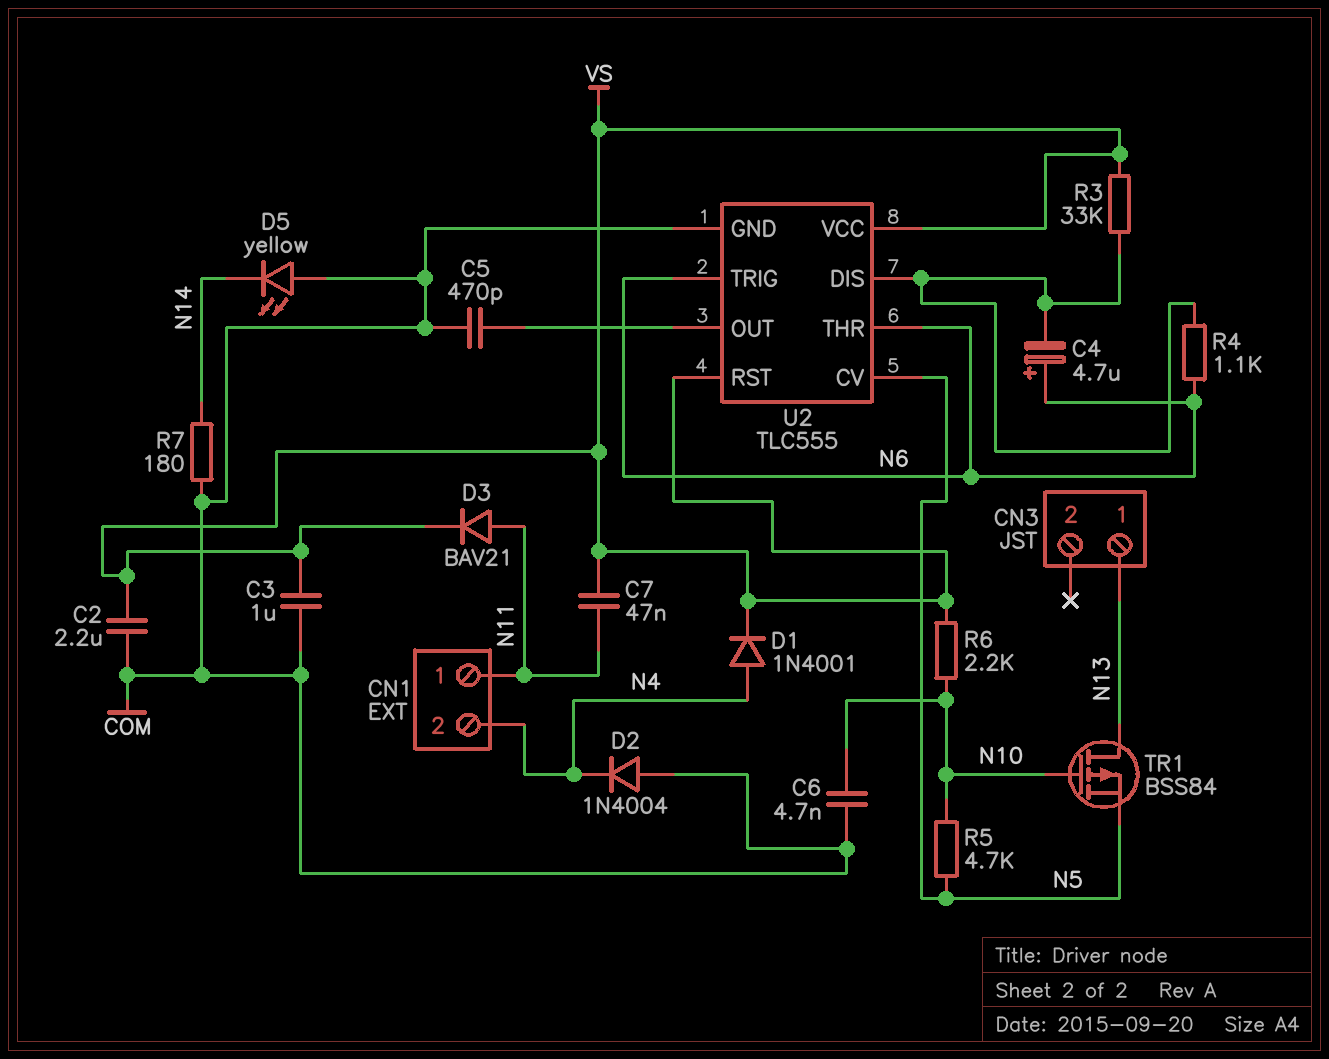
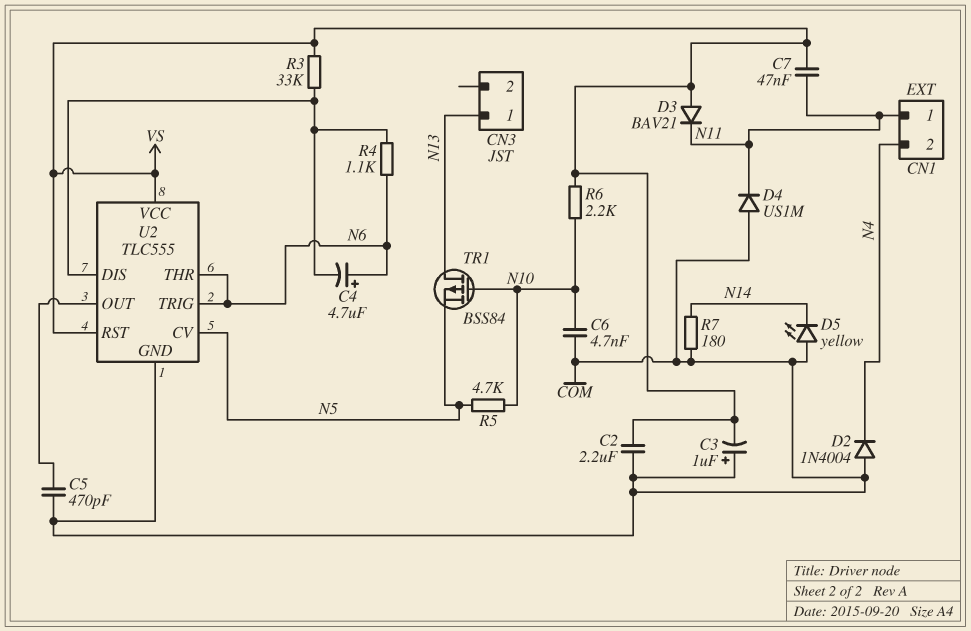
C3: 1uF (COM, VS) -> 1uF (plus COM, minus VS)
D1: diode 1N4001 (A N4, K VS) -> none
D3: diode BAV21 (A N11, K VS) -> diode BAV21 (A VS, K N11)
D4: none -> diode US1M (A COM, K N11)

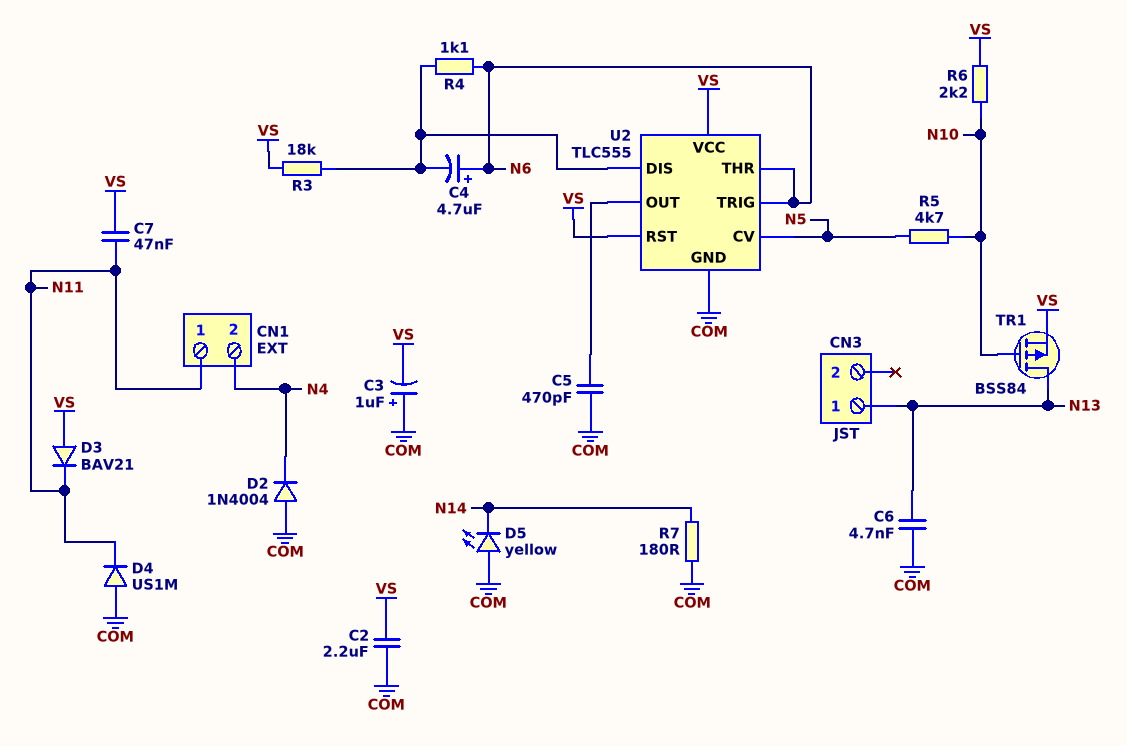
C6: 4.7nF (COM, N10) -> 4.7nF (COM, N13)
R3: 33k (U2/DIS, VS) -> 18k (U2/DIS, VS)
TR1: PMOS BSS84 (G N10, D N13, S N5) -> PMOS BSS84 (G N10, D N13, S VS)

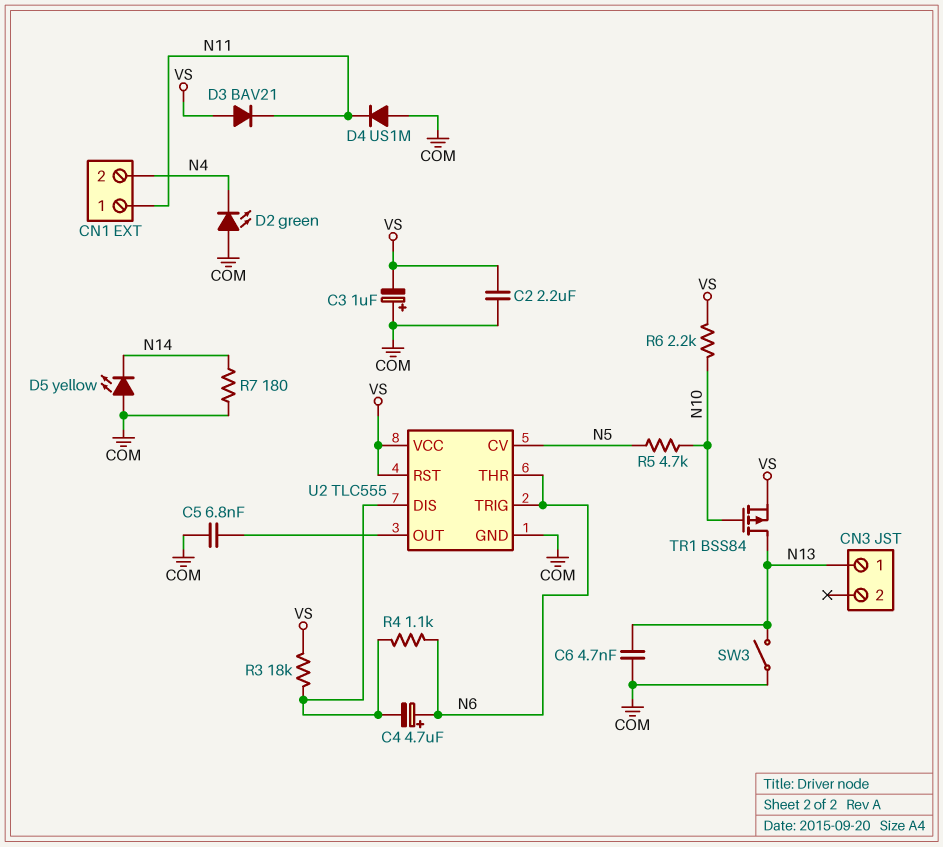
C5: 470pF (COM, U2/OUT) -> 6.8nF (COM, U2/OUT)
C7: 47nF (N11, VS) -> none
D2: diode 1N4004 (A COM, K N4) -> LED green (A COM, K N4)
SW3: none -> switch (COM, N13)

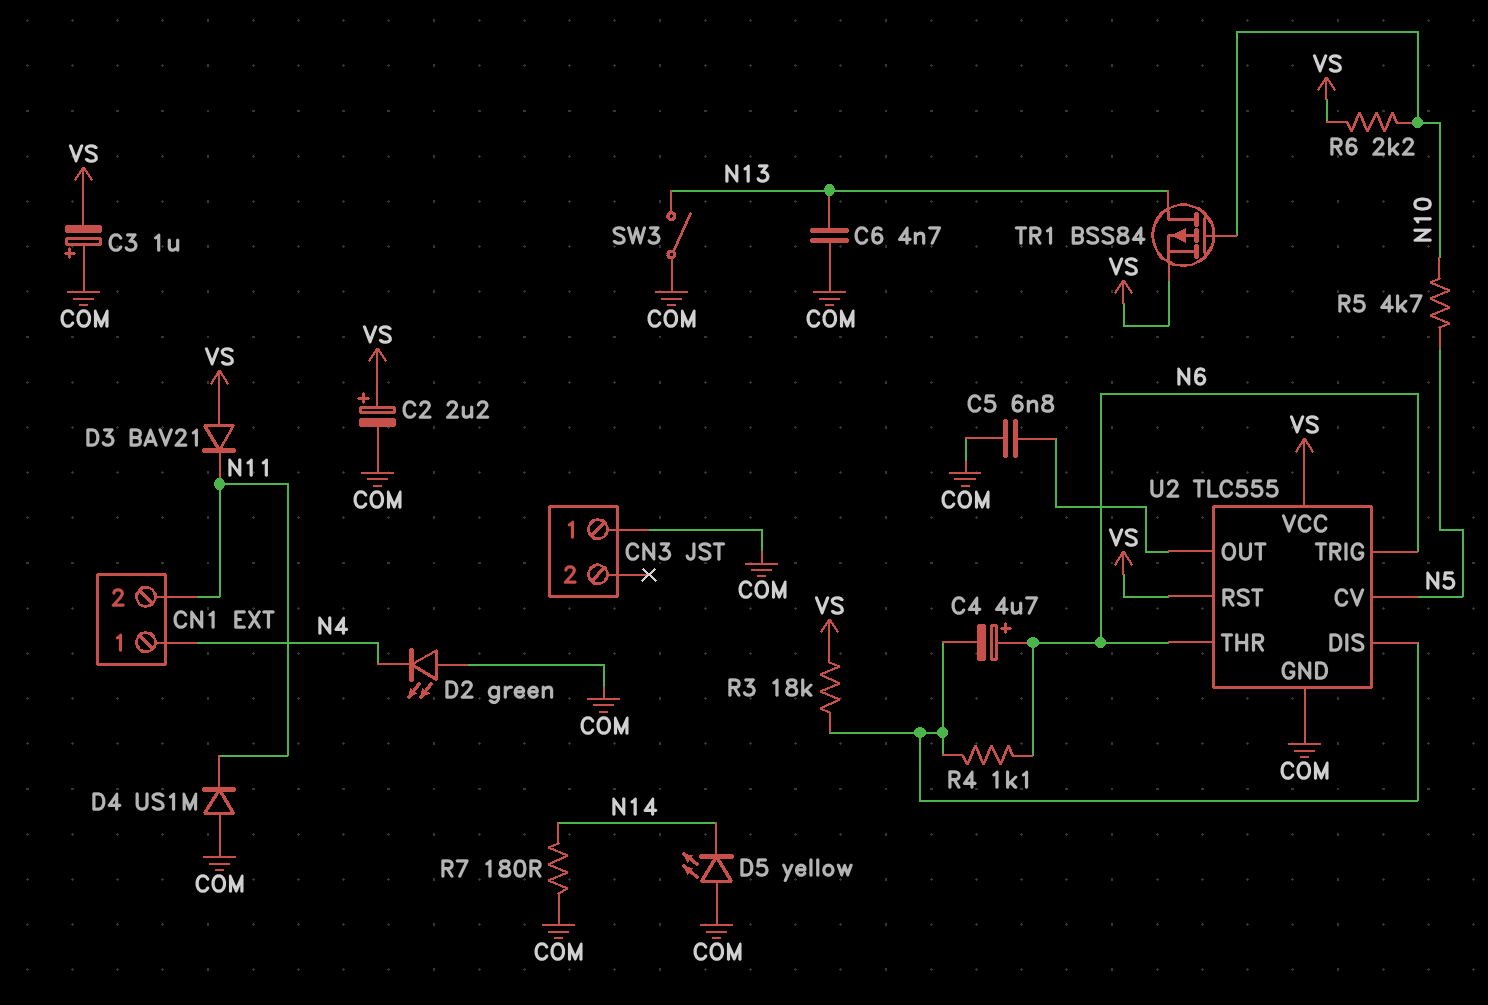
C2: 2.2uF (COM, VS) -> 2.2uF (plus VS, minus COM)
CN1 pin 1: N11 -> N4
CN1 pin 2: N4 -> N11
CN3 pin 1: N13 -> COM

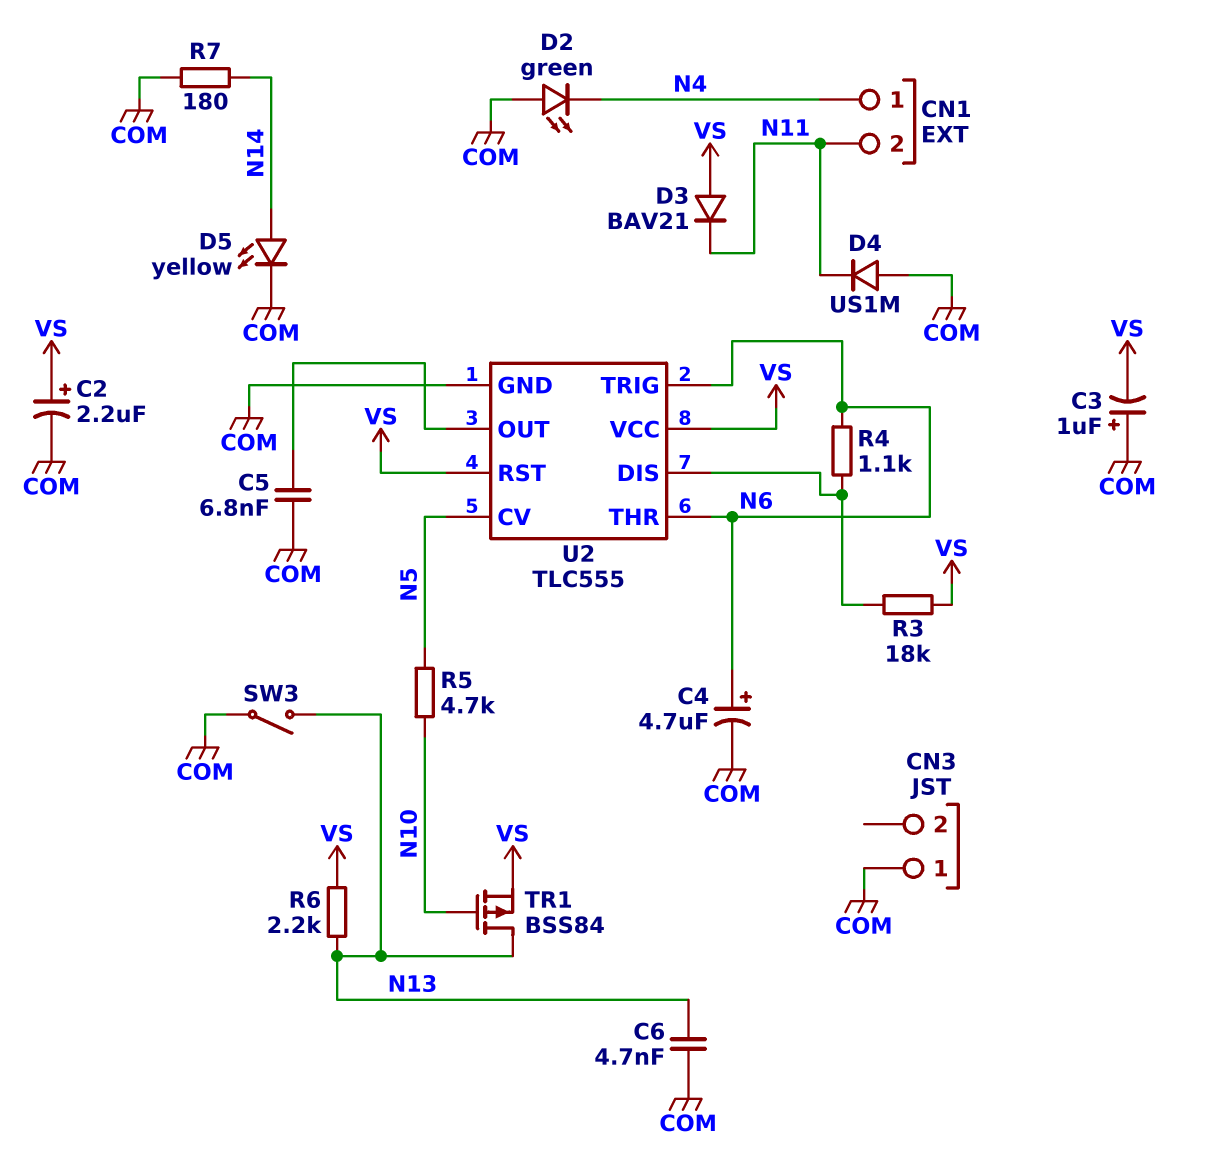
C4: 4.7uF (plus N6, minus U2/DIS) -> 4.7uF (plus N6, minus COM)
D5: LED yellow (A COM, K N14) -> LED yellow (A N14, K COM)
R6: 2.2k (N10, VS) -> 2.2k (N13, VS)

